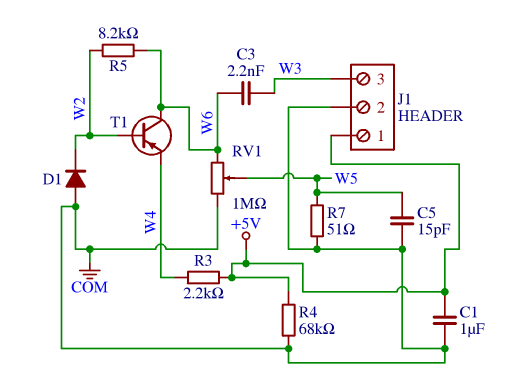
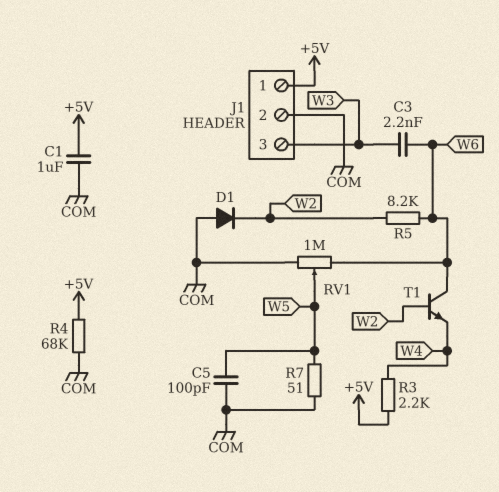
C5: 15pF (COM, W5) -> 100pF (COM, W5)
T1: PNP (B W2, C W6, E W4) -> NPN (B W2, C W6, E W4)

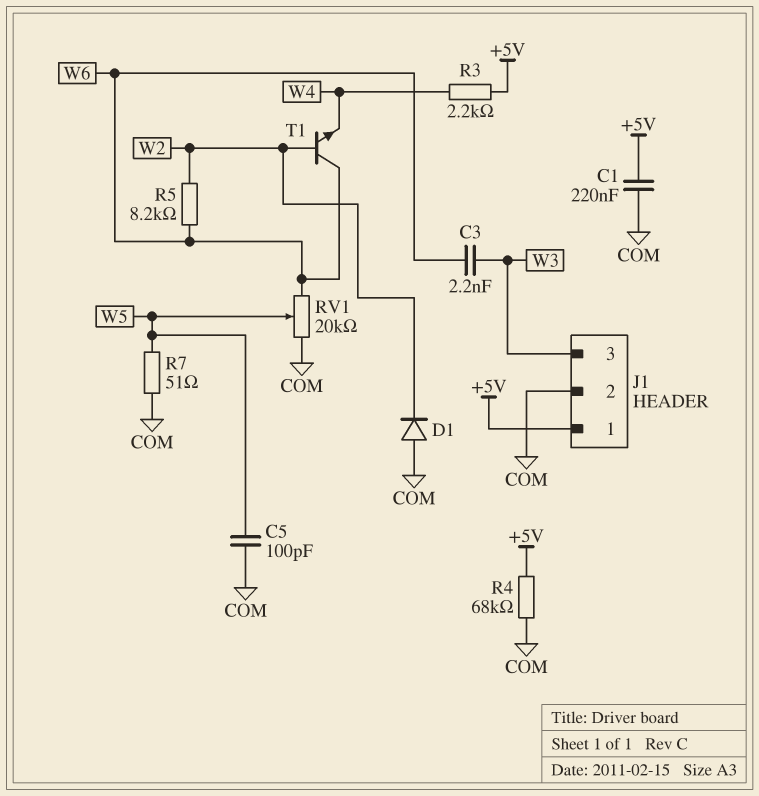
C1: 1uF (+5V, COM) -> 220nF (+5V, COM)
RV1: 1M (COM, W6, wiper W5) -> 20k (COM, W6, wiper W5)

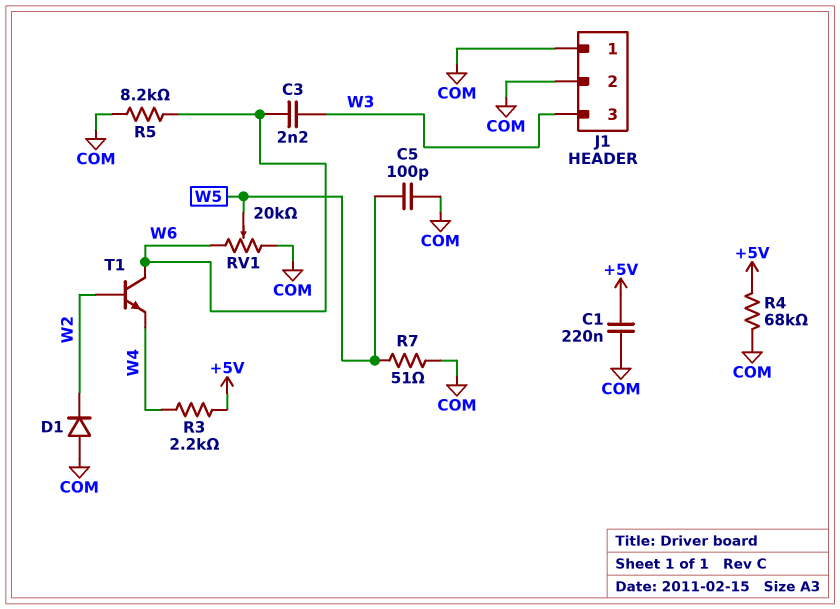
J1 pin 1: +5V -> COM
R5: 8.2k (W2, W6) -> 8.2k (COM, W6)

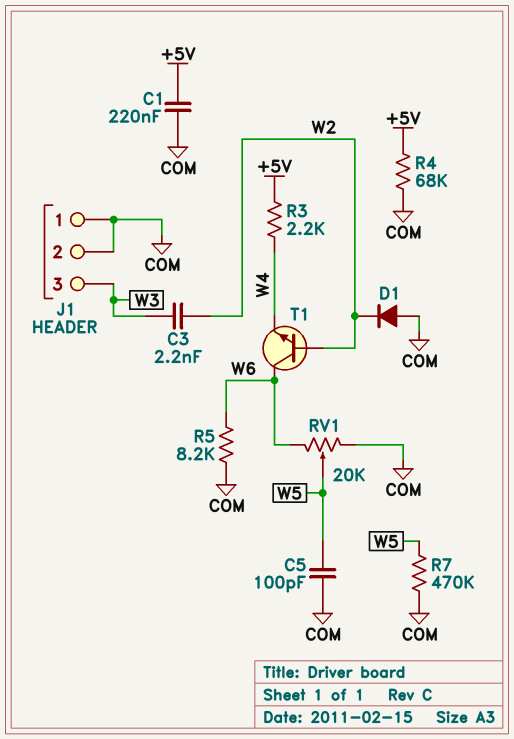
C3: 2.2nF (W3, W6) -> 2.2nF (W2, W3)
R7: 51 (COM, W5) -> 470k (COM, W5)

